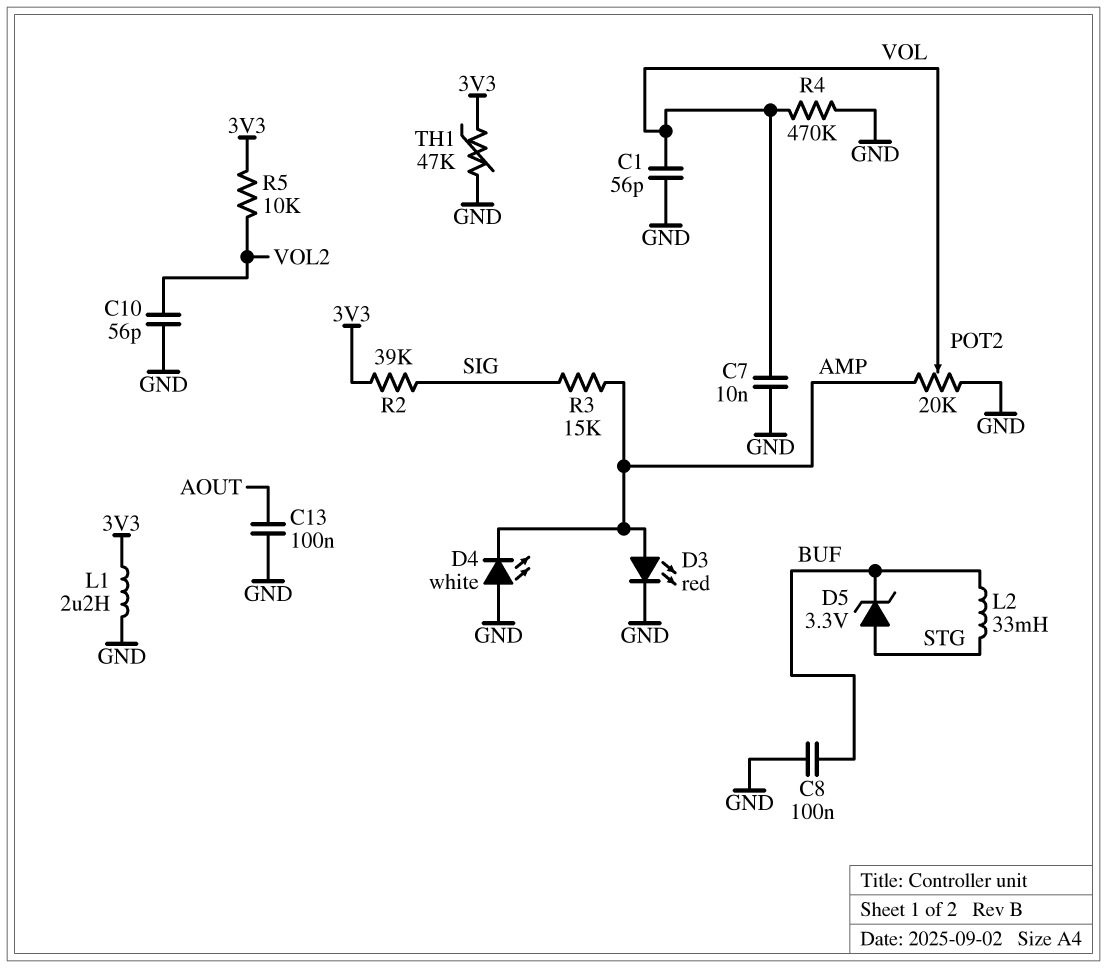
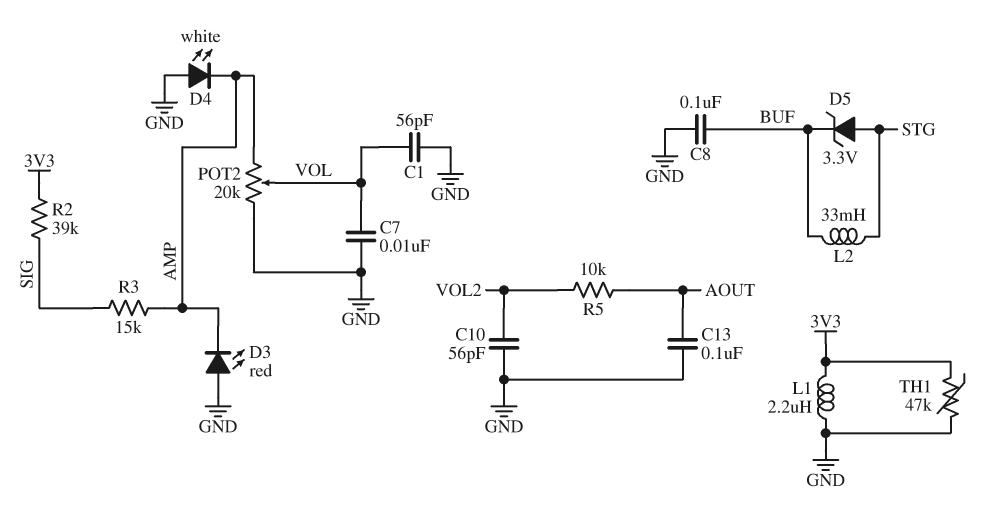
D3: LED red (A AMP, K GND) -> LED red (A GND, K AMP)
R4: 470k (GND, VOL) -> none
R5: 10k (3V3, VOL2) -> 10k (AOUT, VOL2)

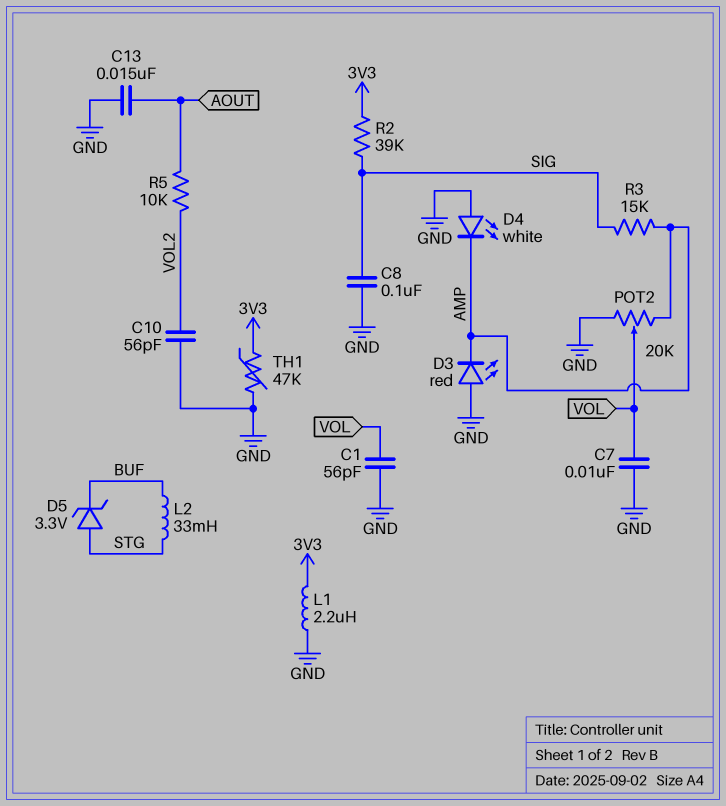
C8: 100nF (BUF, GND) -> 100nF (GND, SIG)
C13: 100nF (AOUT, GND) -> 15nF (AOUT, GND)

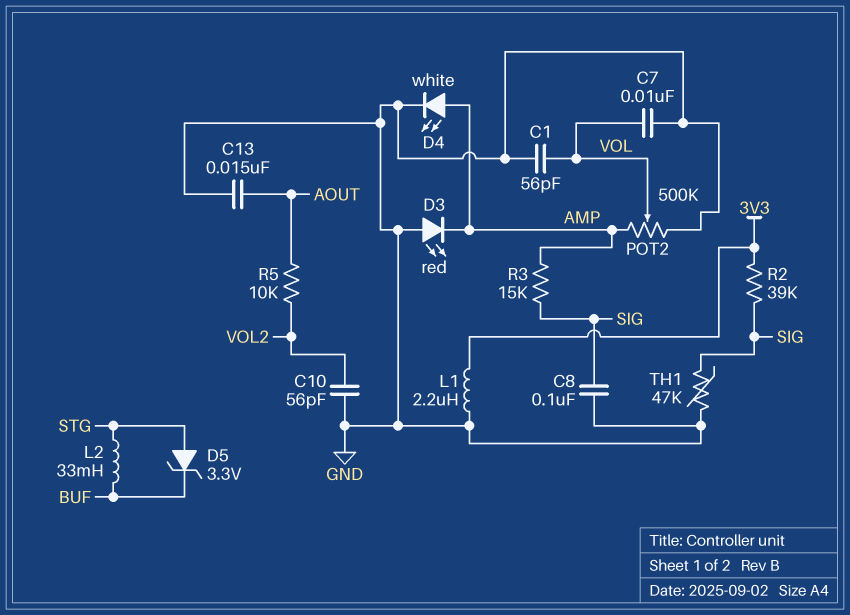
D4: LED white (A GND, K AMP) -> LED white (A AMP, K GND)
POT2: 20k (AMP, GND, wiper VOL) -> 500k (AMP, GND, wiper VOL)
TH1: 47k (3V3, GND) -> 47k (GND, SIG)

